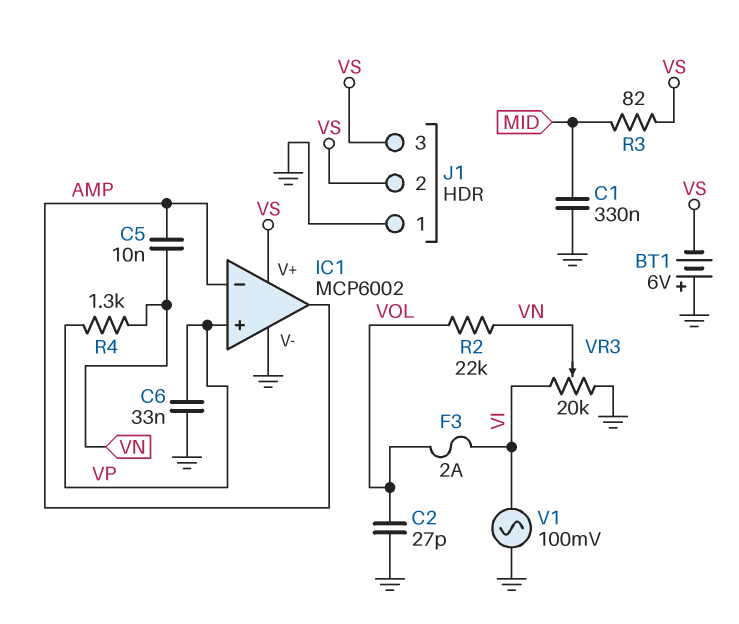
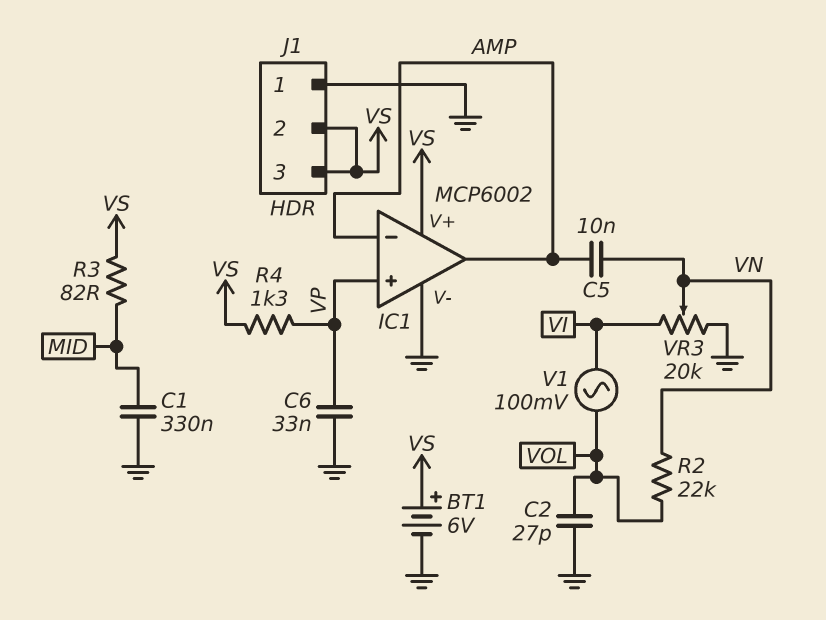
BT1: 6V (plus GND, minus VS) -> 6V (plus VS, minus GND)
F3: 2A (VI, VOL) -> none
R4: 1.3k (VN, VP) -> 1.3k (VP, VS)
V1: AC 100mV (GND, VI) -> AC 100mV (VI, VOL)

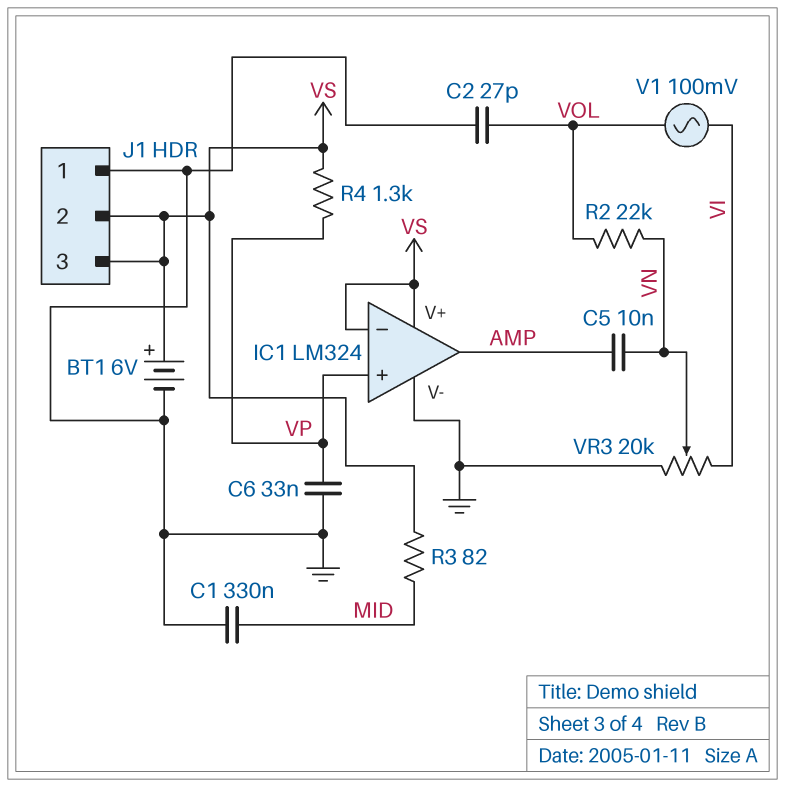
IC1: MCP6002 -> LM324
IC1 pin in-: AMP -> VS

